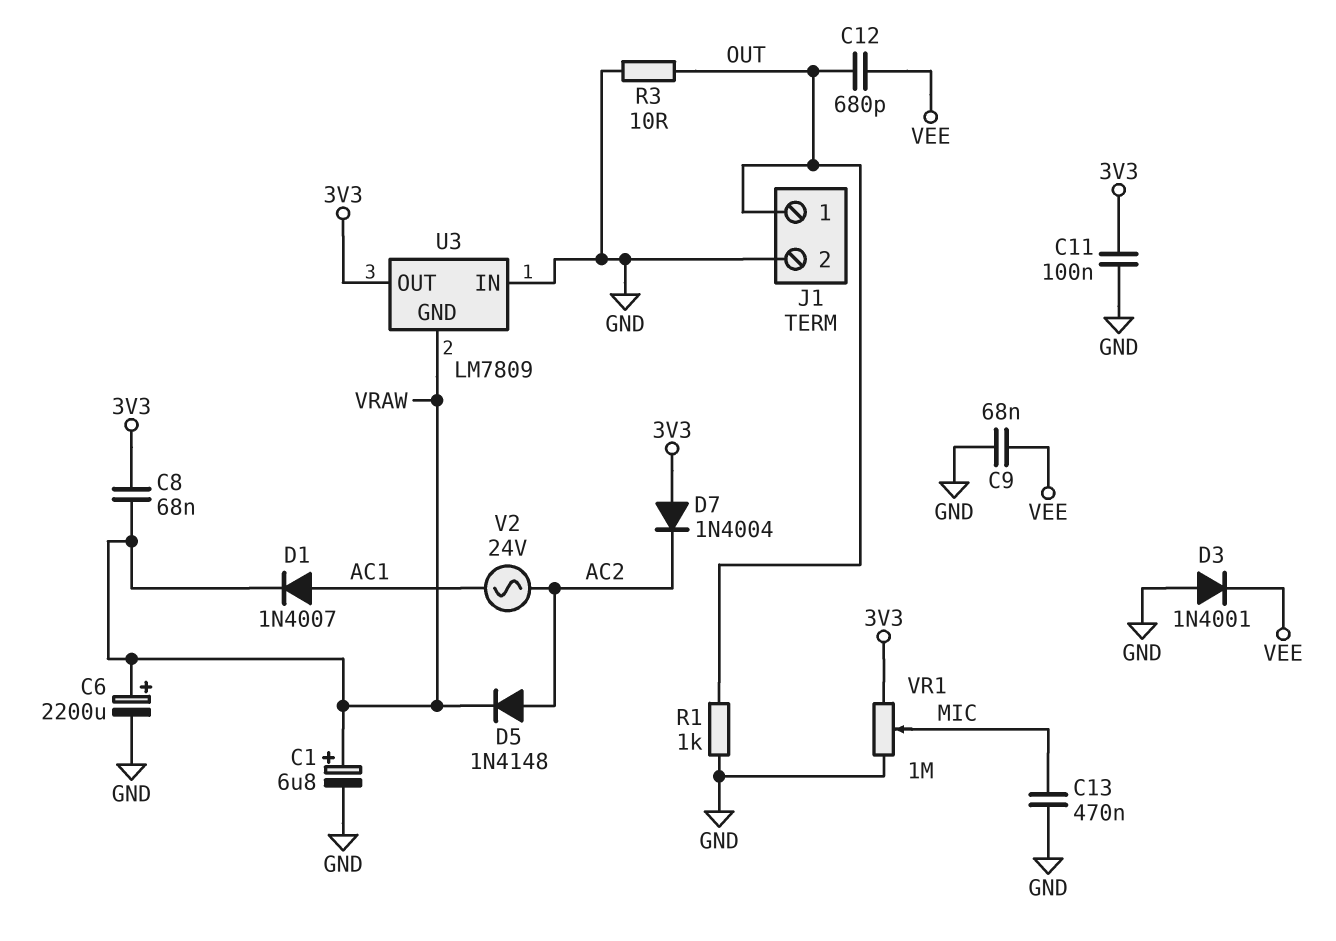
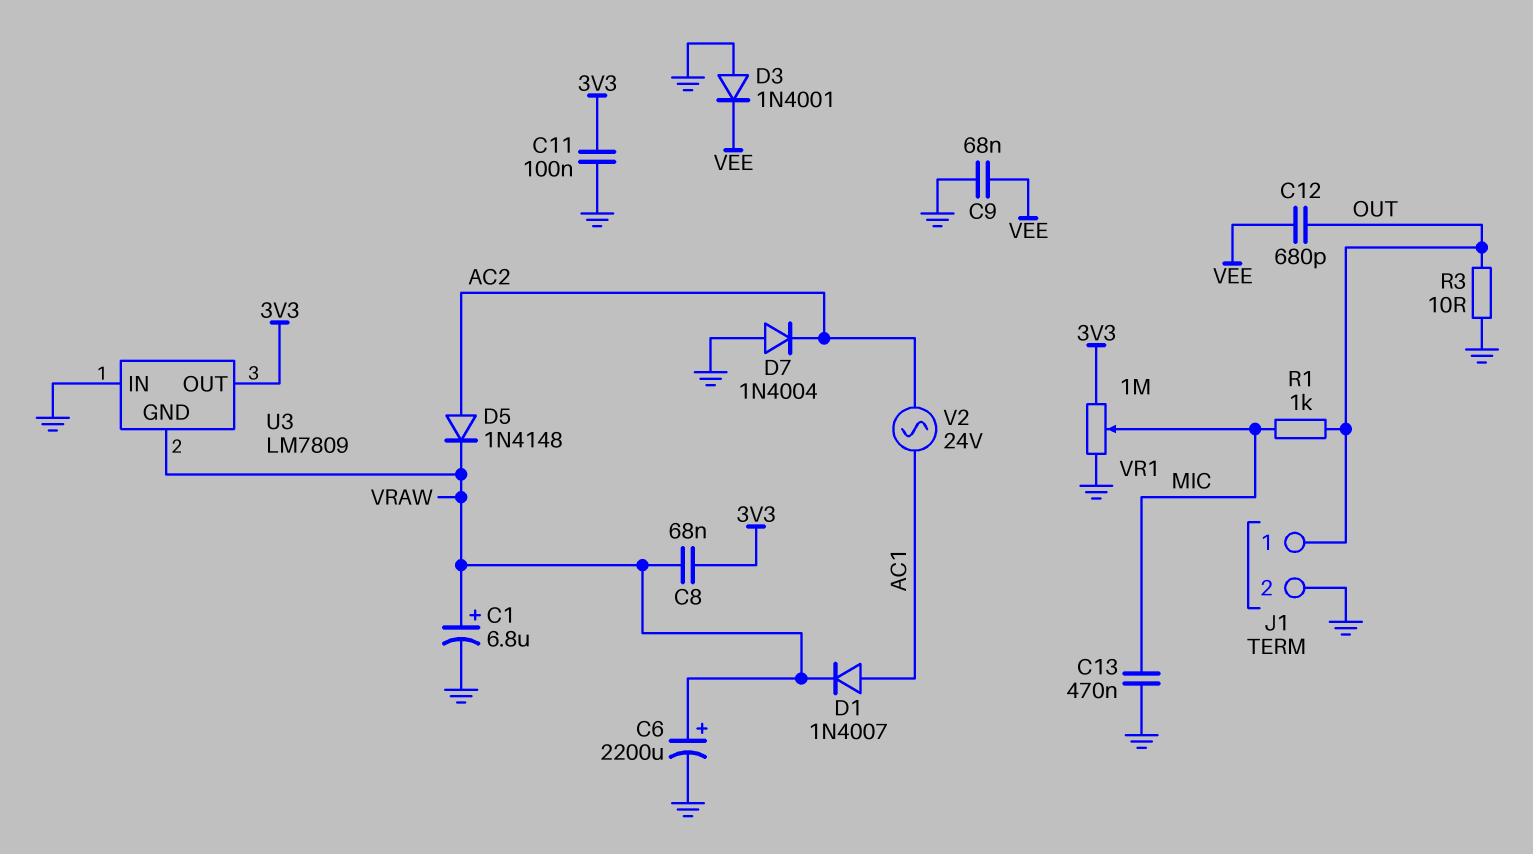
D7: diode 1N4004 (A 3V3, K AC2) -> diode 1N4004 (A GND, K AC2)
R1: 1k (GND, OUT) -> 1k (MIC, OUT)

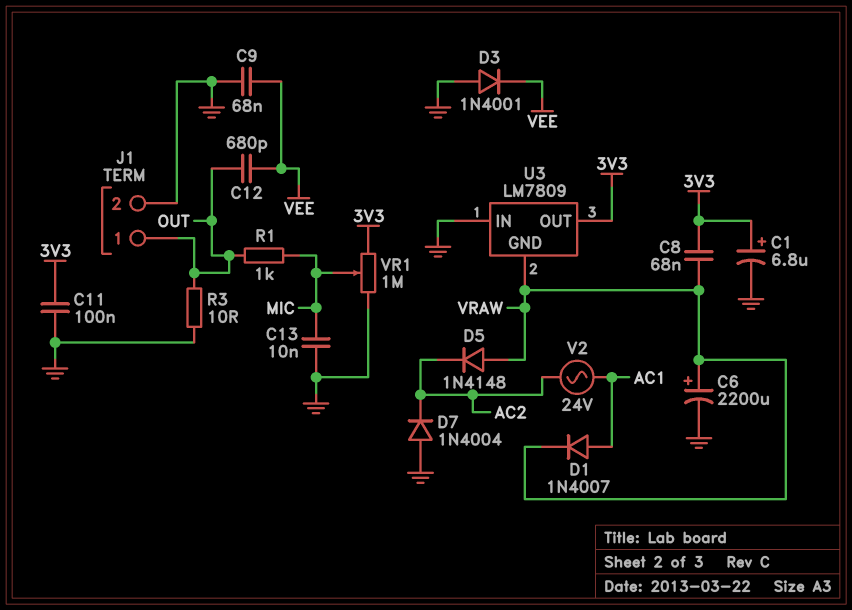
C1: 6.8uF (plus VRAW, minus GND) -> 6.8uF (plus 3V3, minus GND)
C13: 470nF (GND, MIC) -> 10nF (GND, MIC)
D5: diode 1N4148 (A AC2, K VRAW) -> diode 1N4148 (A VRAW, K AC2)

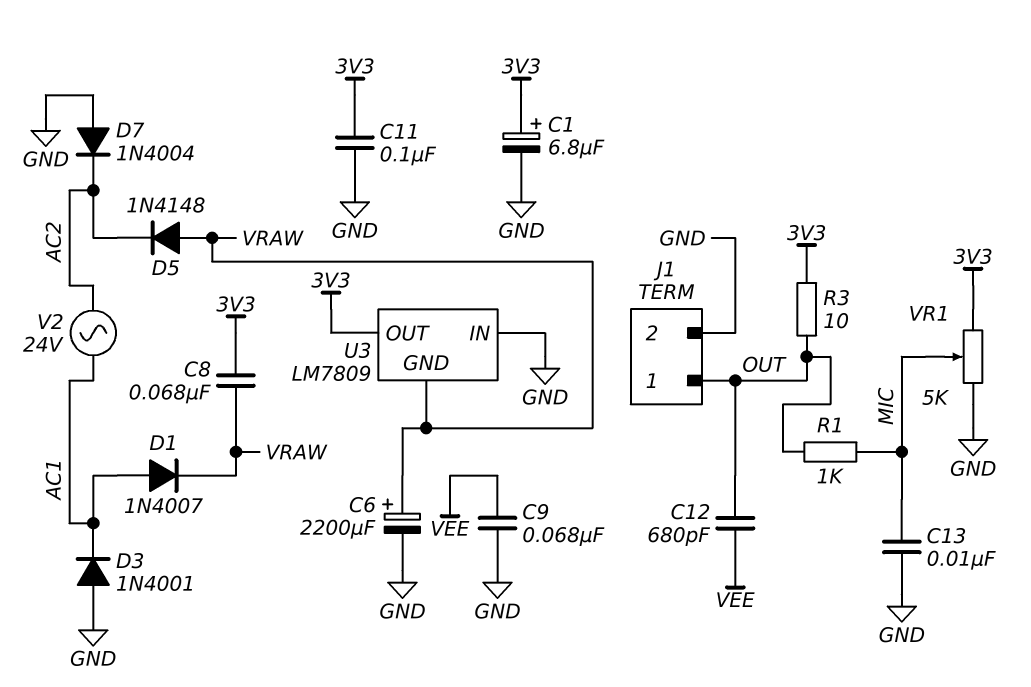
D3: diode 1N4001 (A GND, K VEE) -> diode 1N4001 (A GND, K AC1)
R3: 10 (GND, OUT) -> 10 (3V3, OUT)
VR1: 1M (3V3, GND, wiper MIC) -> 5k (3V3, GND, wiper MIC)

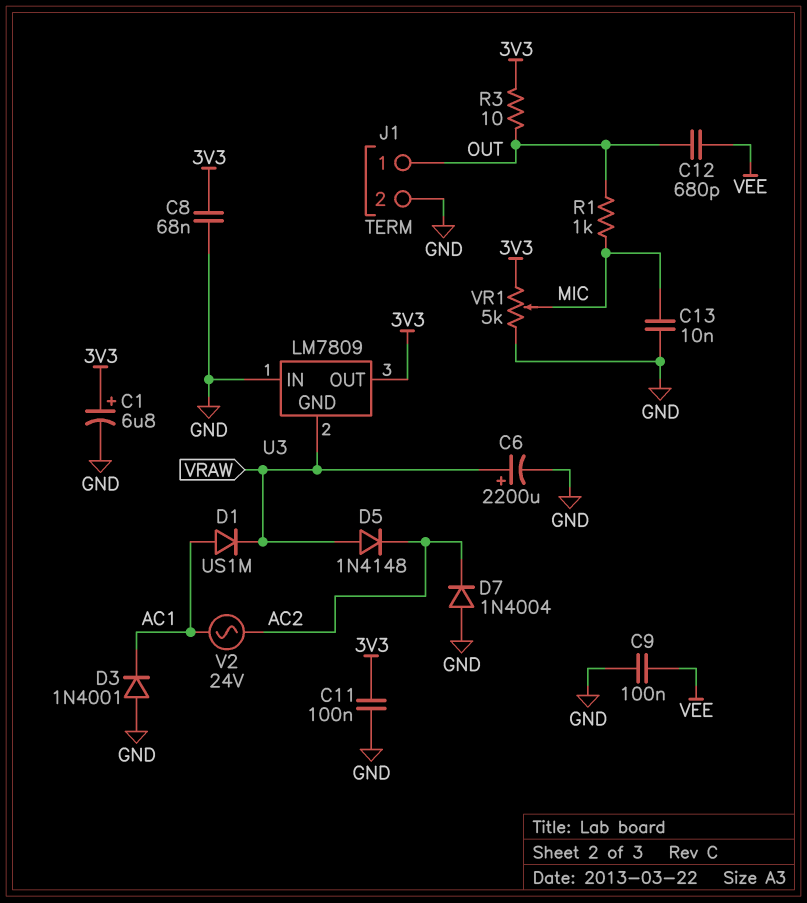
C8: 68nF (3V3, VRAW) -> 68nF (3V3, GND)
C9: 68nF (GND, VEE) -> 100nF (GND, VEE)
D1: diode 1N4007 (A AC1, K VRAW) -> diode US1M (A AC1, K VRAW)

